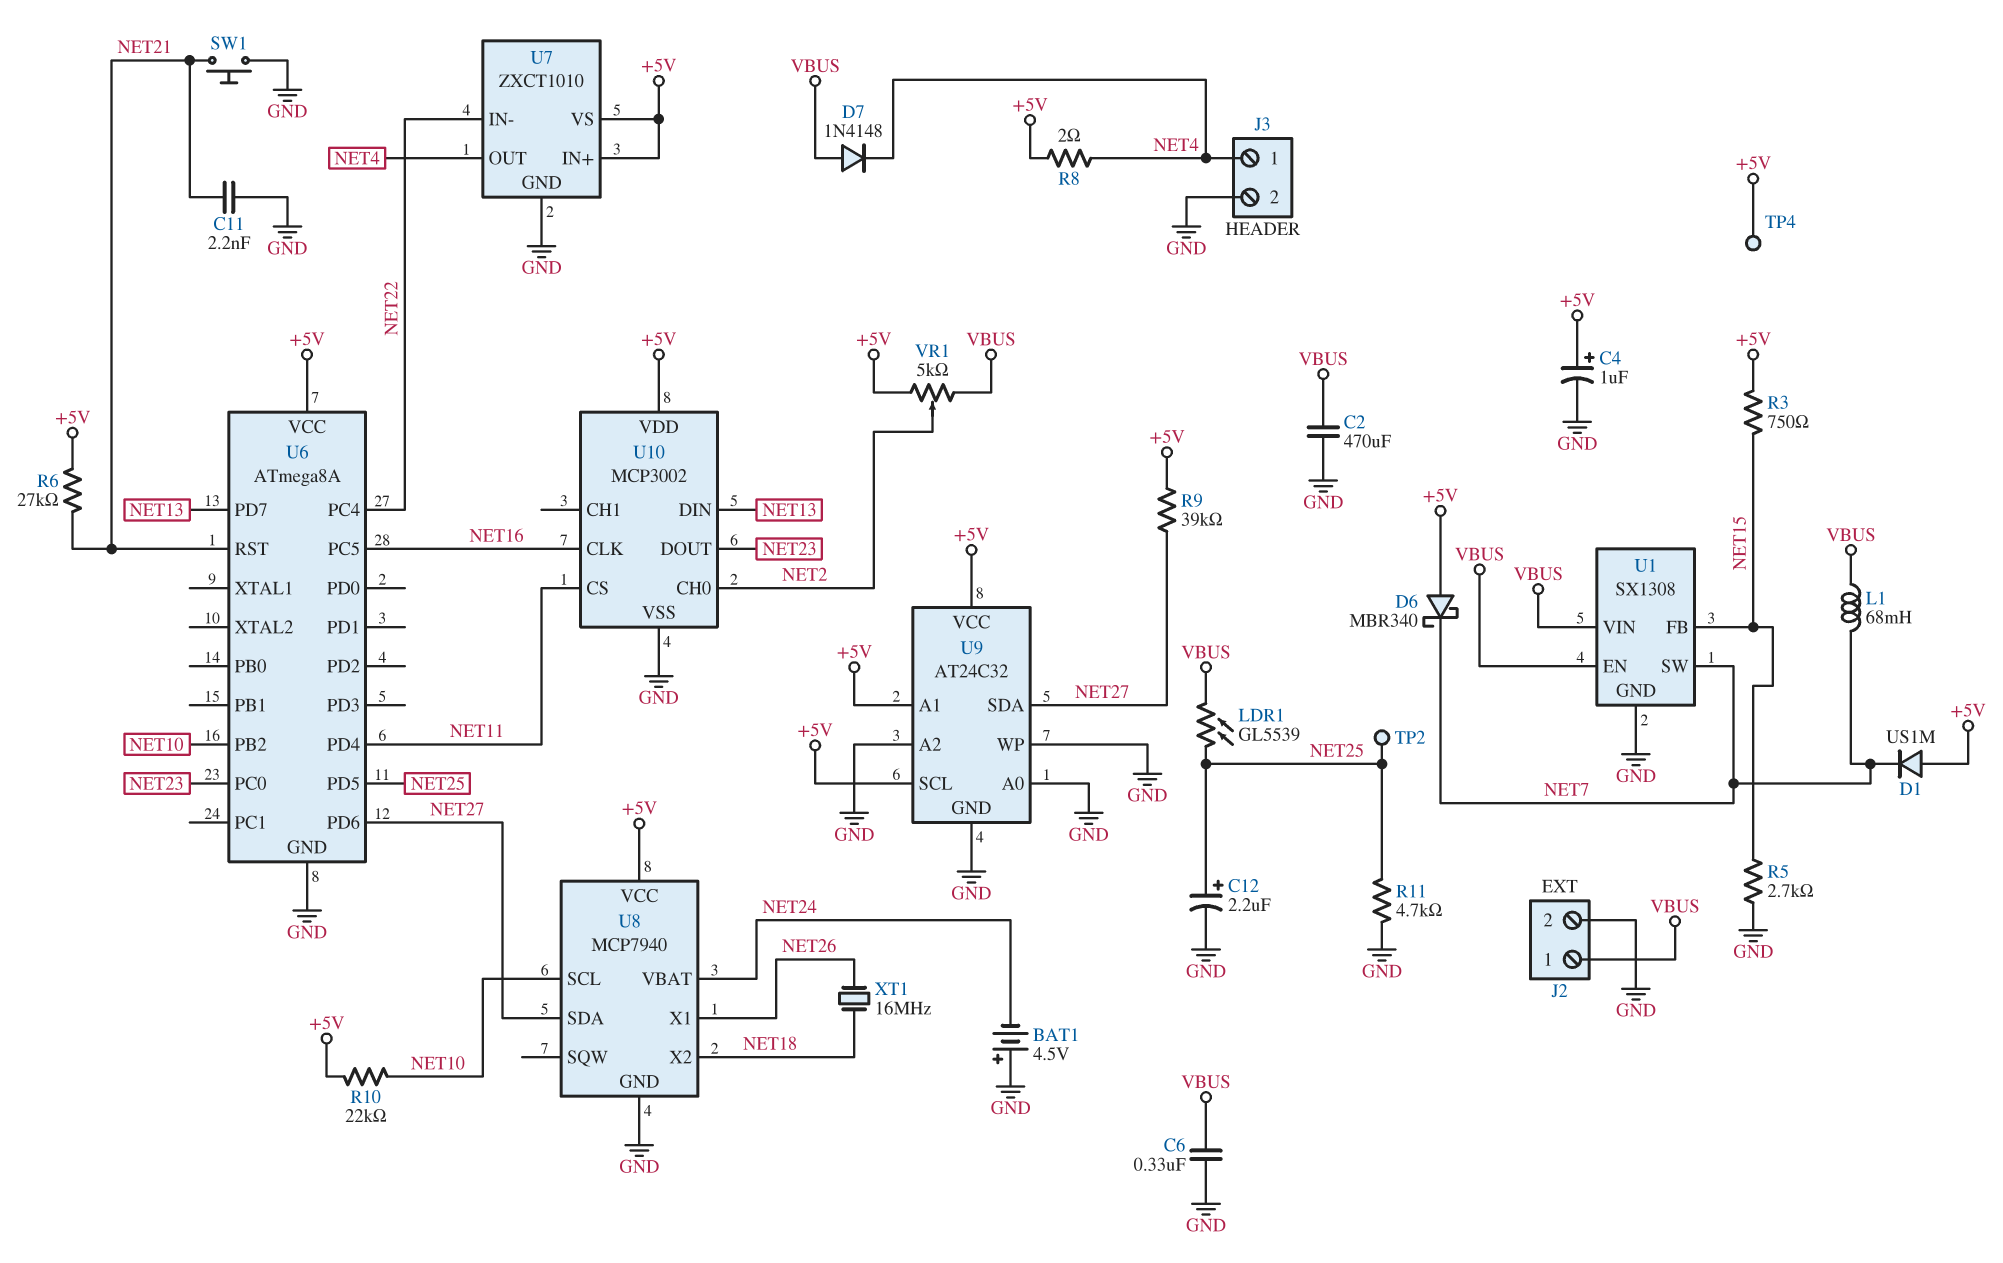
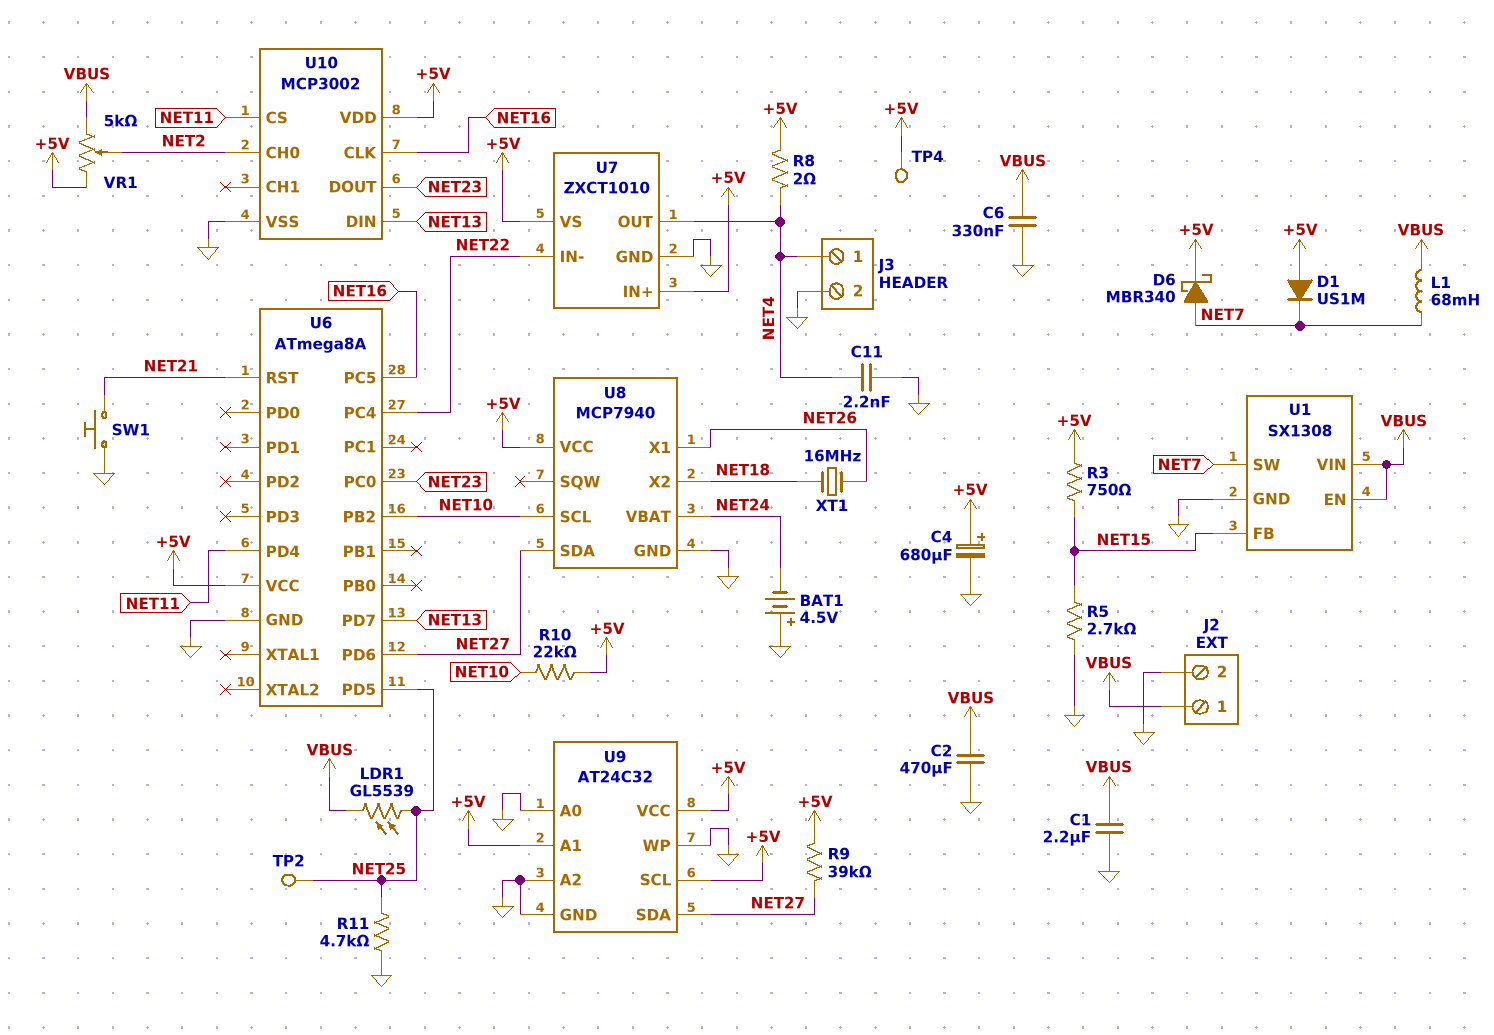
C1: none -> 2.2uF (GND, VBUS)
C4: 1uF (plus +5V, minus GND) -> 680uF (plus +5V, minus GND)
C11: 2.2nF (GND, NET21) -> 2.2nF (GND, NET4)
C12: 2.2uF (plus NET25, minus GND) -> none
D6: schottky MBR340 (A +5V, K NET7) -> schottky MBR340 (A NET7, K +5V)
D7: diode 1N4148 (A VBUS, K NET4) -> none
R6: 27k (+5V, NET21) -> none

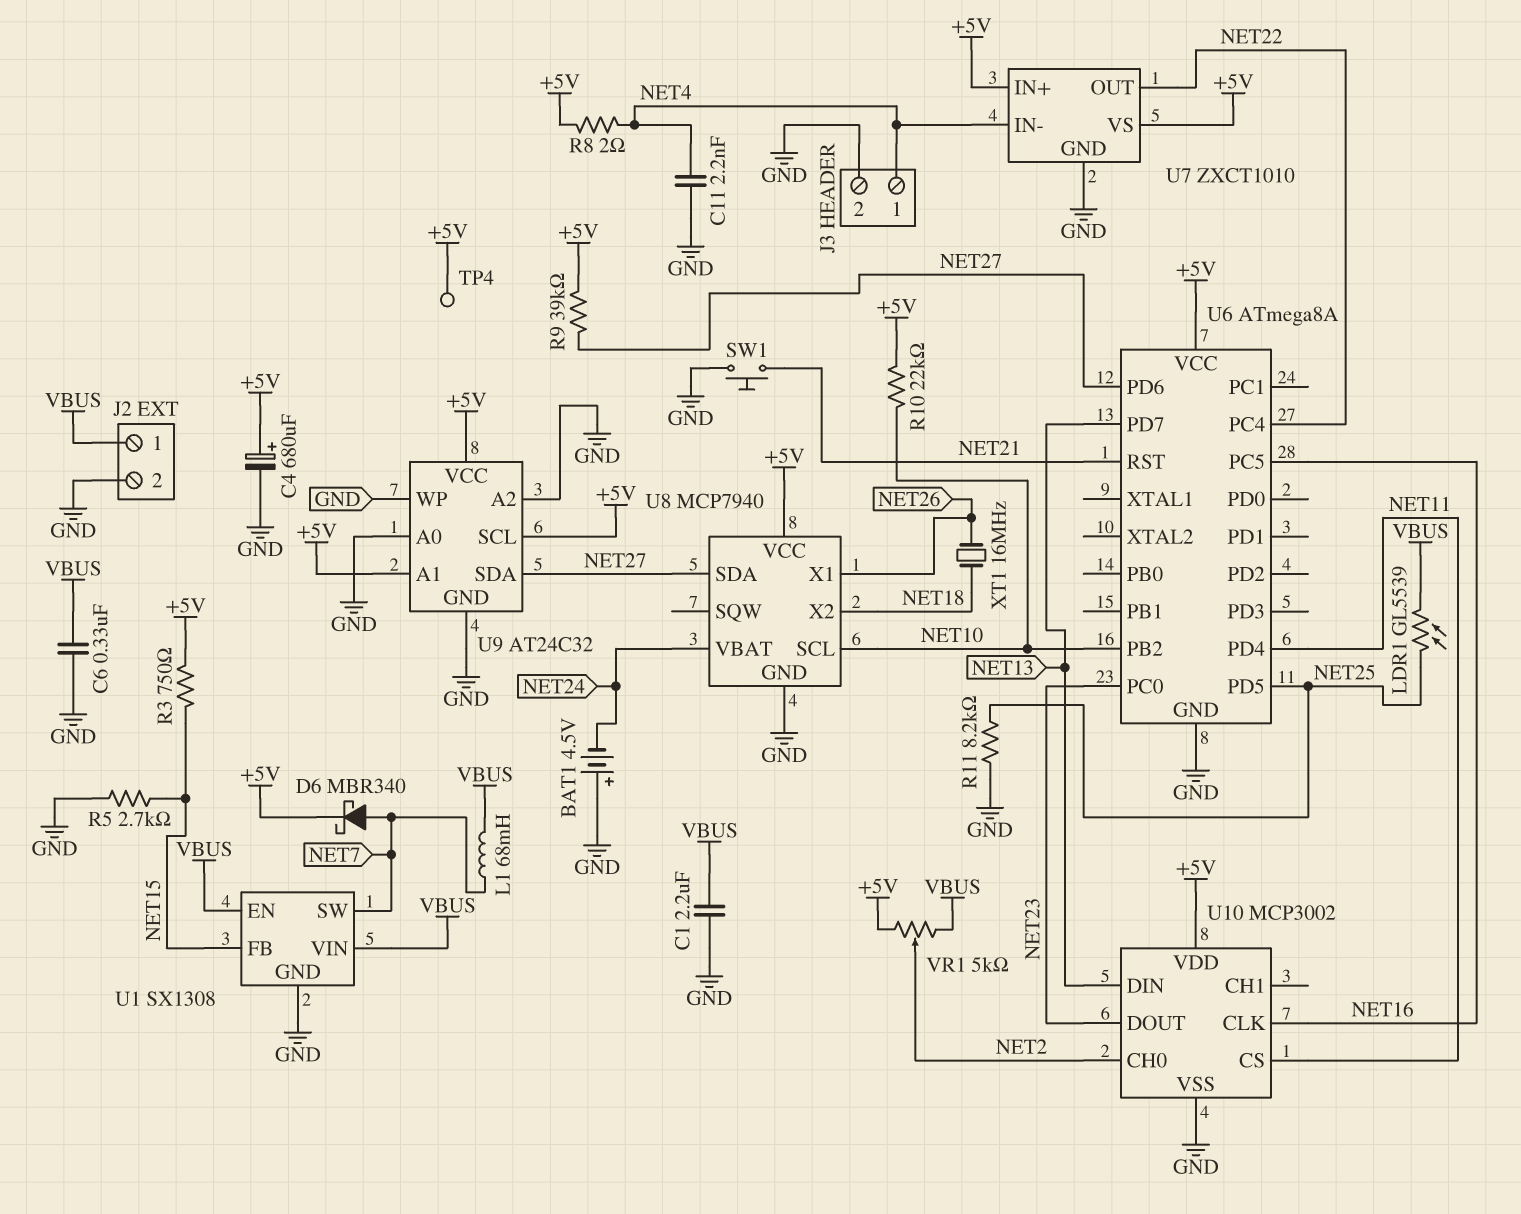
C2: 470uF (GND, VBUS) -> none
D1: diode US1M (A +5V, K NET7) -> none
R11: 4.7k (GND, NET25) -> 8.2k (GND, NET25)
TP2: test point (NET25) -> none
U7 pin IN-: NET22 -> NET4
U7 pin OUT: NET4 -> NET22

